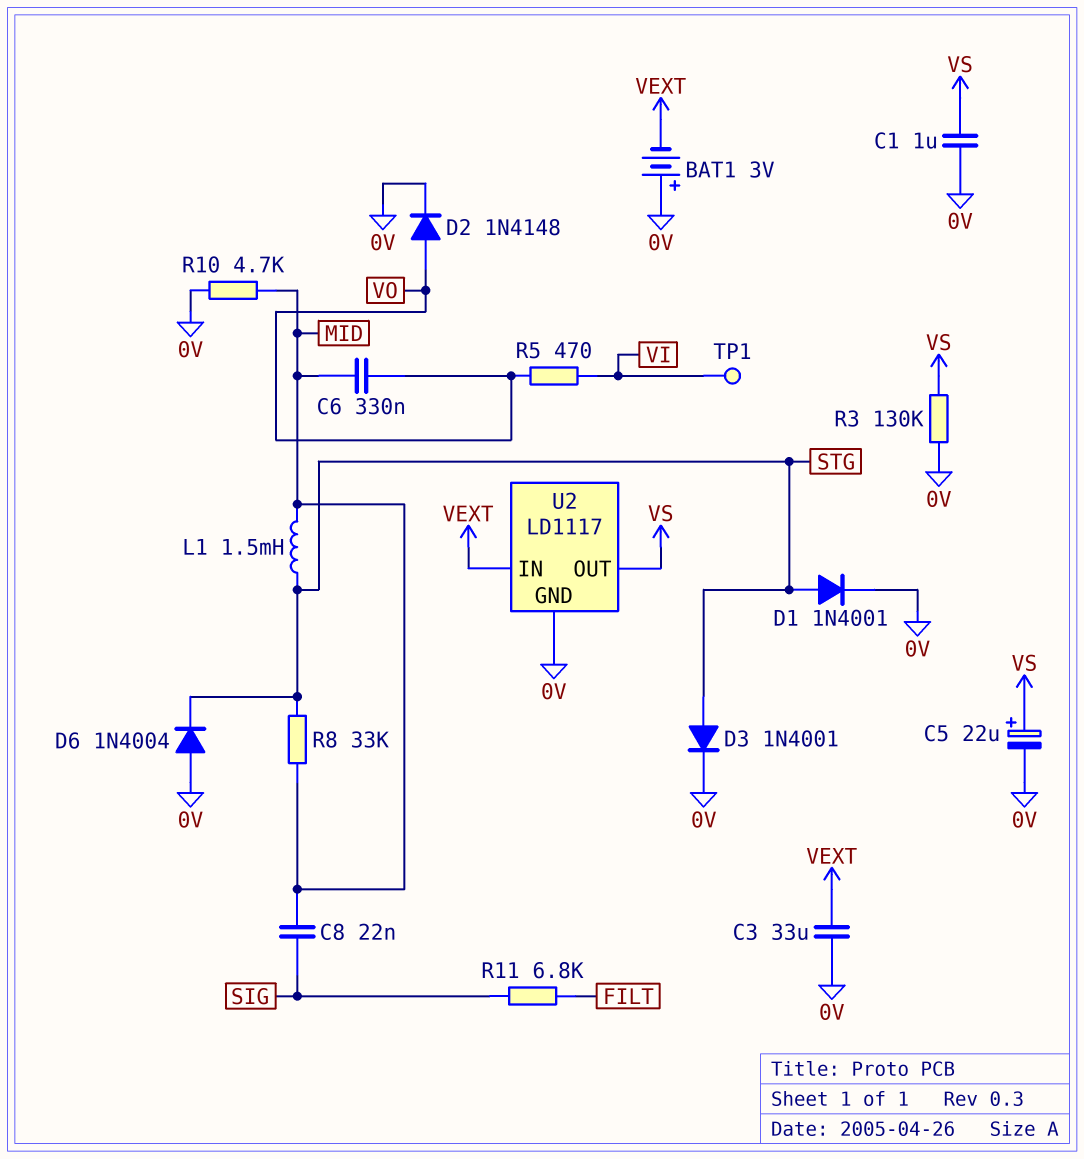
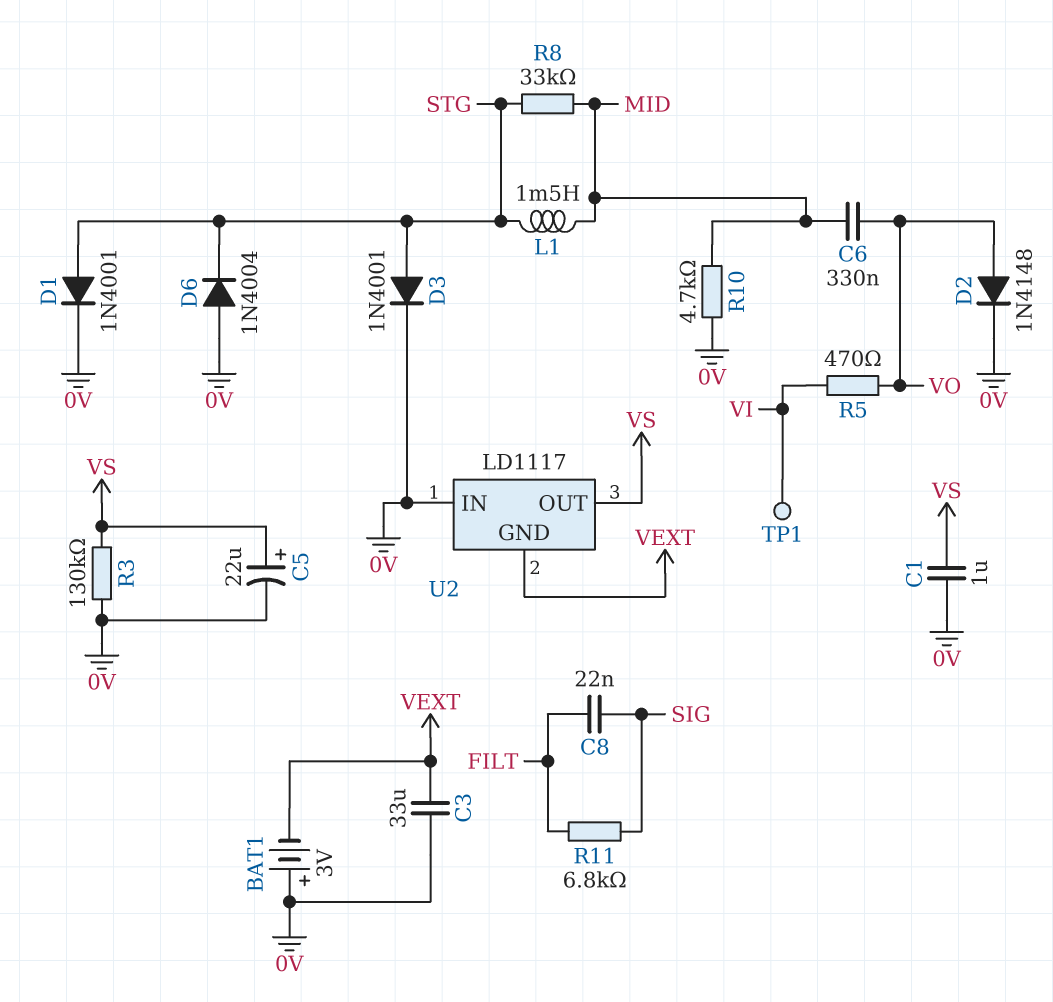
C8: 22nF (MID, SIG) -> 22nF (FILT, SIG)
U2 pin GND: 0V -> VEXT
U2 pin IN: VEXT -> 0V

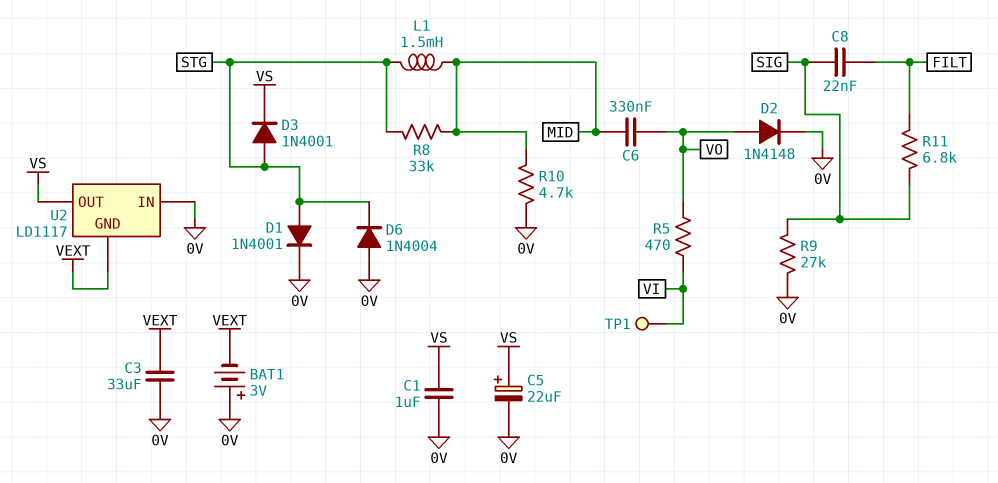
D3: diode 1N4001 (A STG, K 0V) -> diode 1N4001 (A STG, K VS)
R3: 130k (0V, VS) -> none
R9: none -> 27k (0V, SIG)

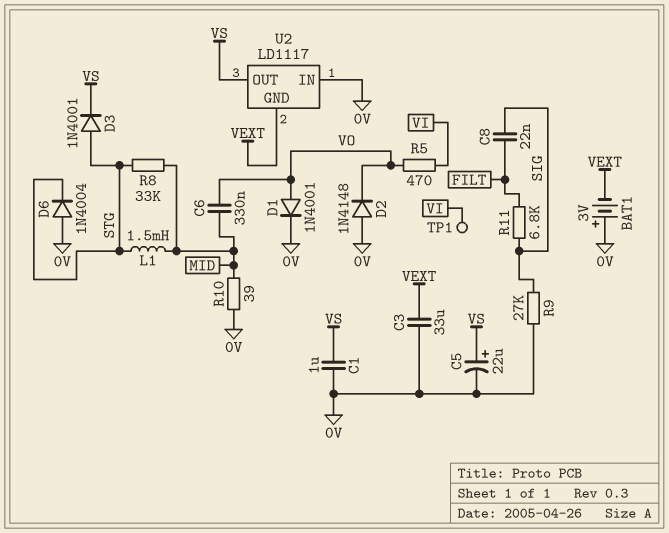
D1: diode 1N4001 (A STG, K 0V) -> diode 1N4001 (A VO, K 0V)
D2: diode 1N4148 (A VO, K 0V) -> diode 1N4148 (A 0V, K VO)
R10: 4.7k (0V, MID) -> 39 (0V, MID)

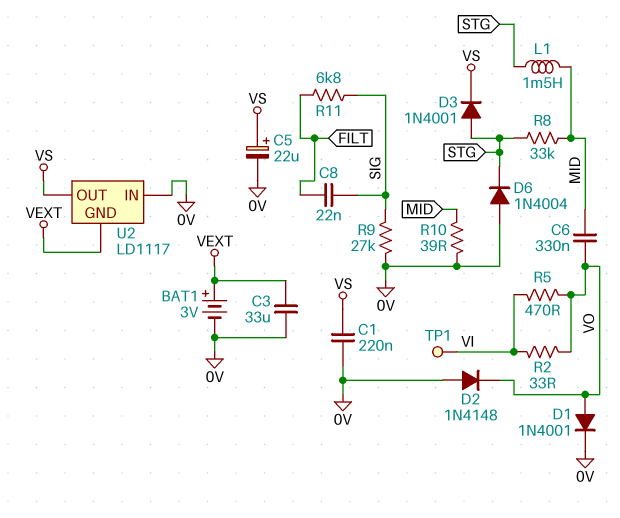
BAT1: 3V (plus 0V, minus VEXT) -> 3V (plus VEXT, minus 0V)
C1: 1uF (0V, VS) -> 220nF (0V, VS)
R2: none -> 33 (VI, VO)

